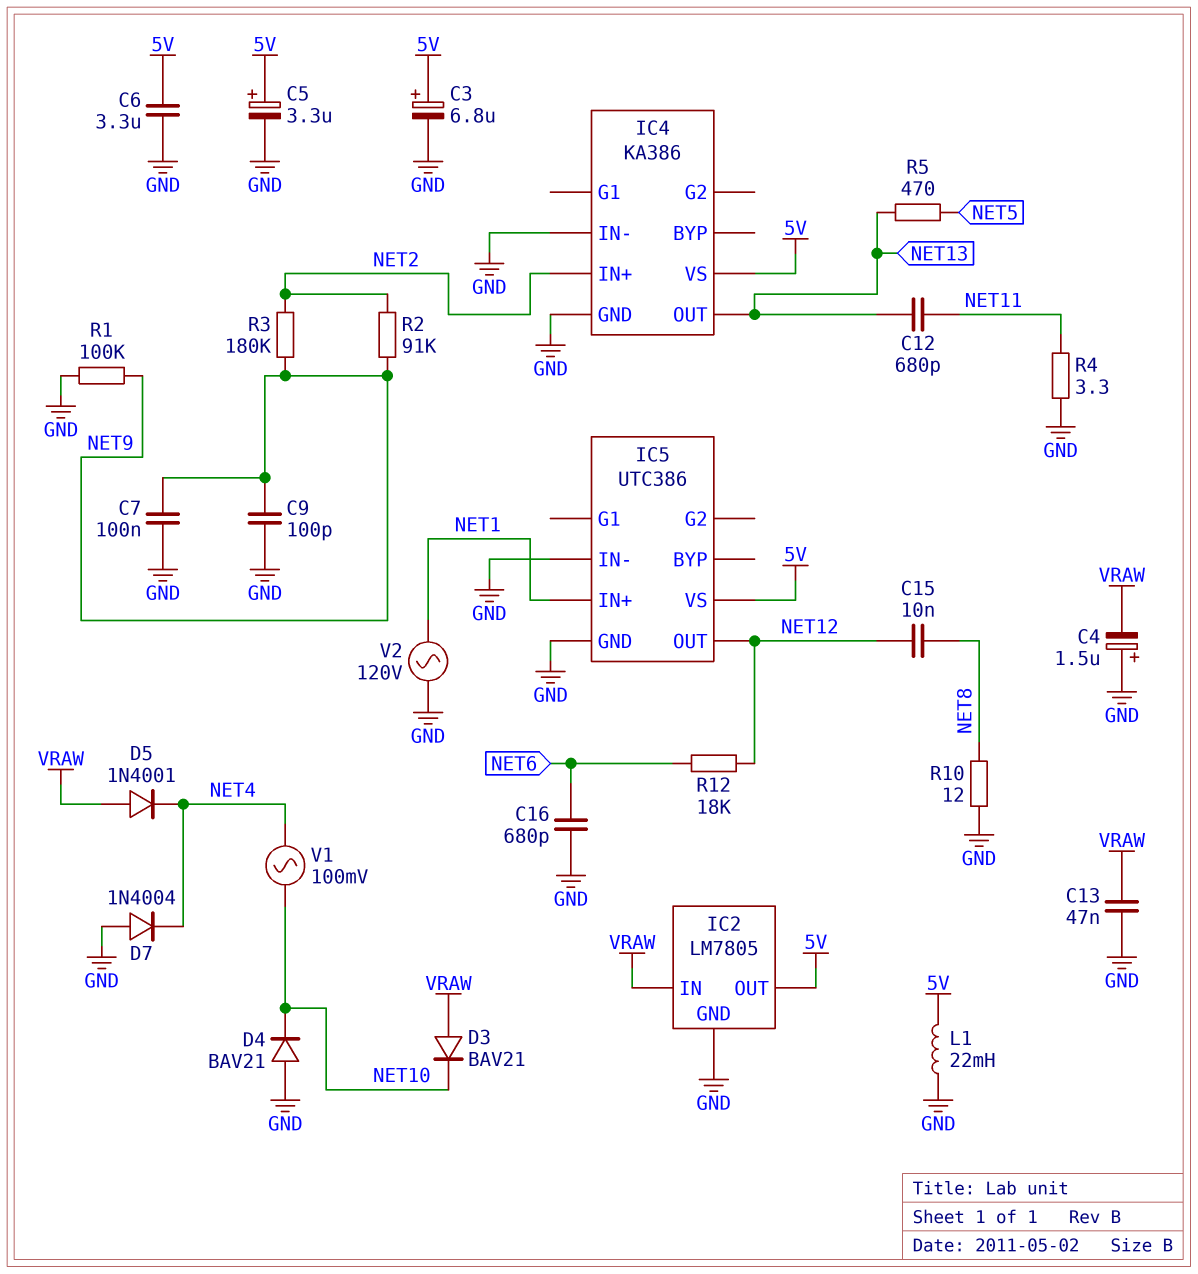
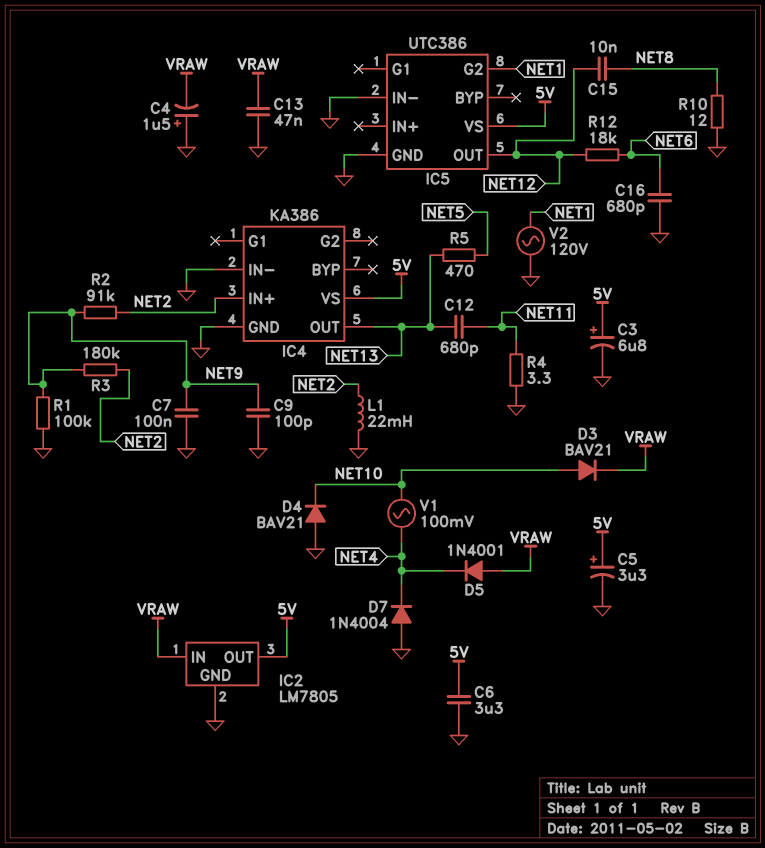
D3: diode BAV21 (A VRAW, K NET10) -> diode BAV21 (A NET10, K VRAW)
IC5 pin G2: none -> NET1
IC5 pin IN+: NET1 -> none
L1: 22mH (5V, GND) -> 22mH (GND, NET2)

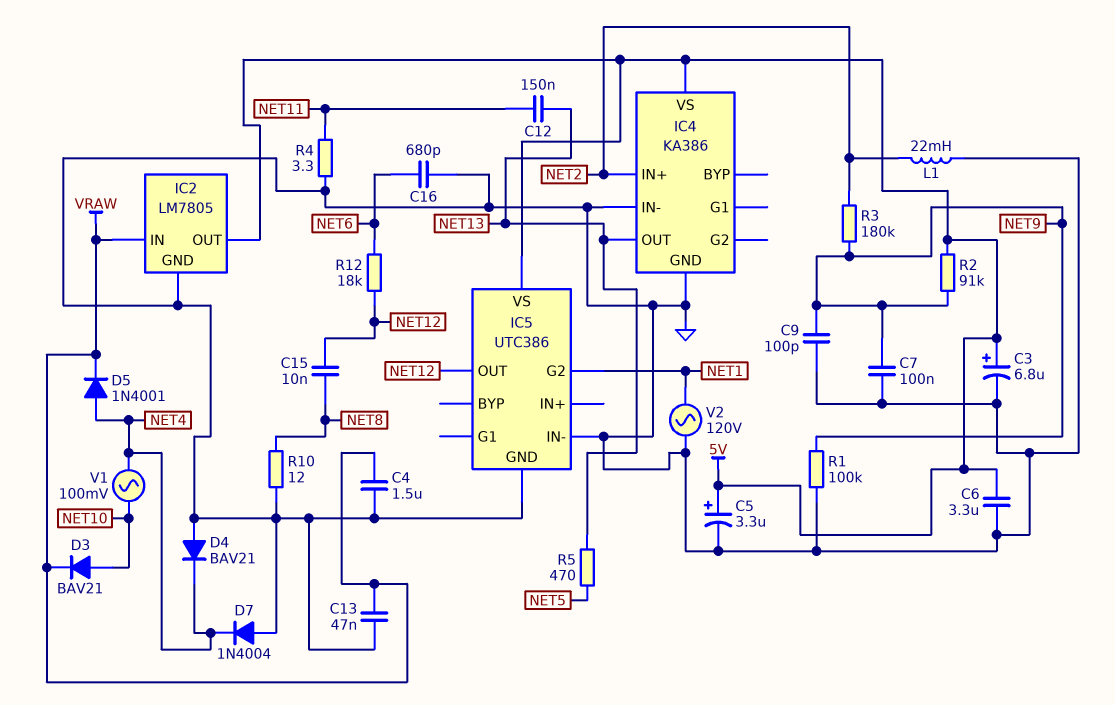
C4: 1.5uF (plus GND, minus VRAW) -> 1.5uF (GND, VRAW)
C12: 680pF (NET11, NET13) -> 150nF (NET11, NET13)
D4: diode BAV21 (A GND, K NET10) -> diode BAV21 (A GND, K NET4)
D5: diode 1N4001 (A VRAW, K NET4) -> diode 1N4001 (A NET4, K VRAW)
R2: 91k (NET2, NET9) -> 91k (5V, NET9)

